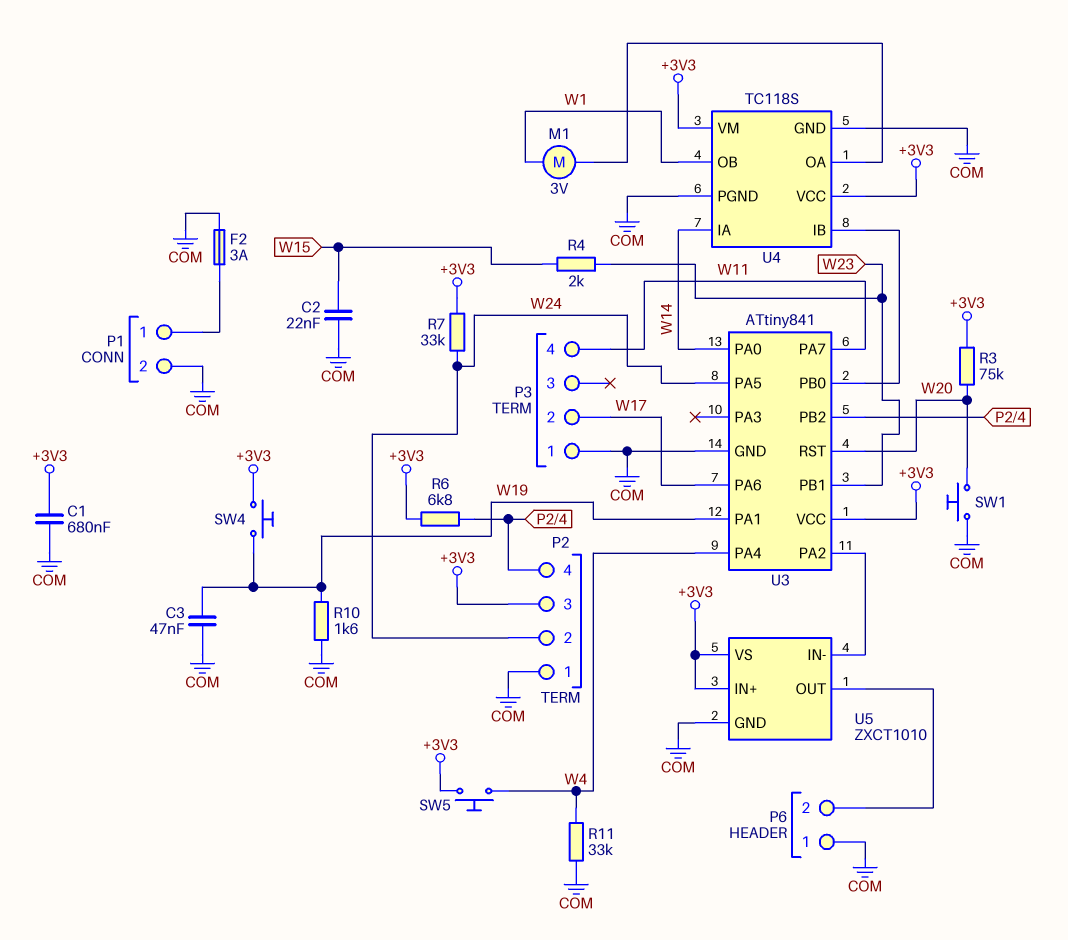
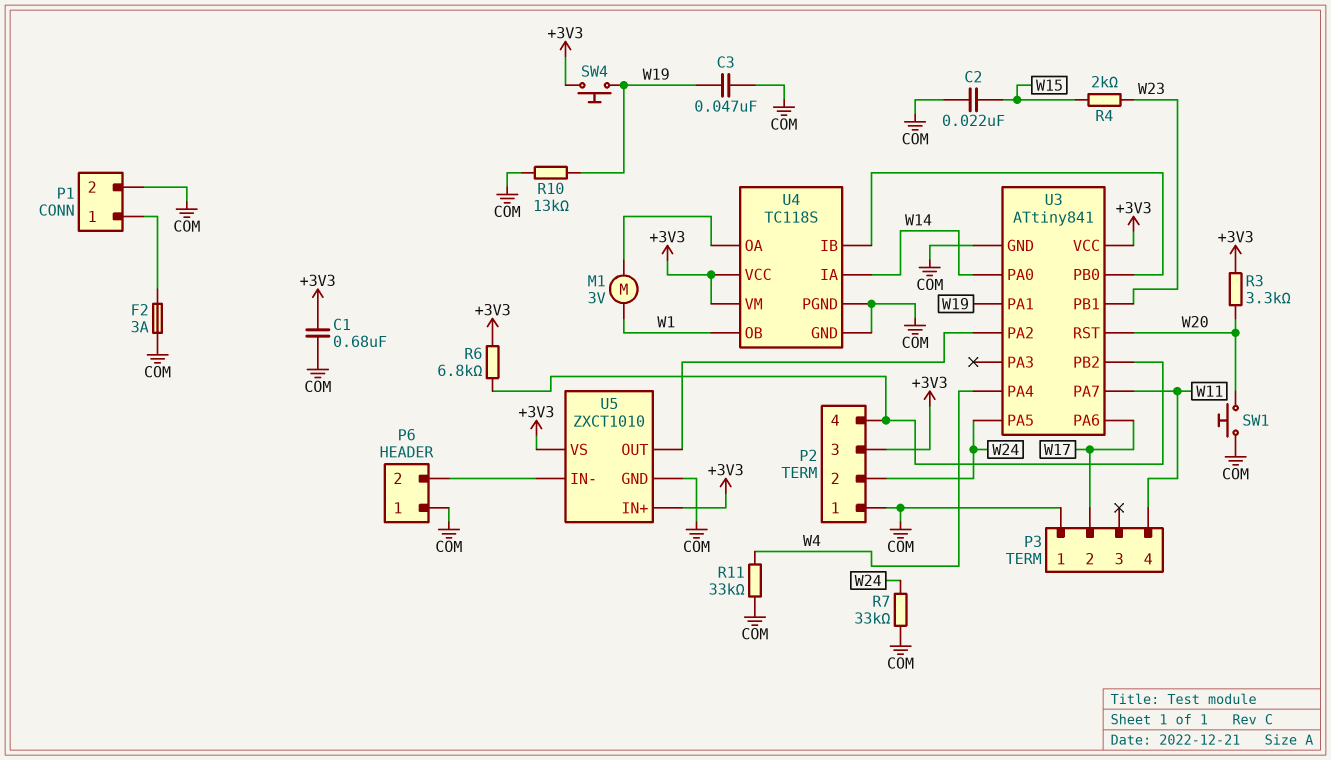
R3: 75k (+3V3, W20) -> 3.3k (+3V3, W20)
R7: 33k (+3V3, W24) -> 33k (COM, W24)
R10: 1.6k (COM, W19) -> 13k (COM, W19)
SW5: button (+3V3, W4) -> none
U5 pin IN-: U3/PA2 -> P6/2
U5 pin OUT: P6/2 -> U3/PA2

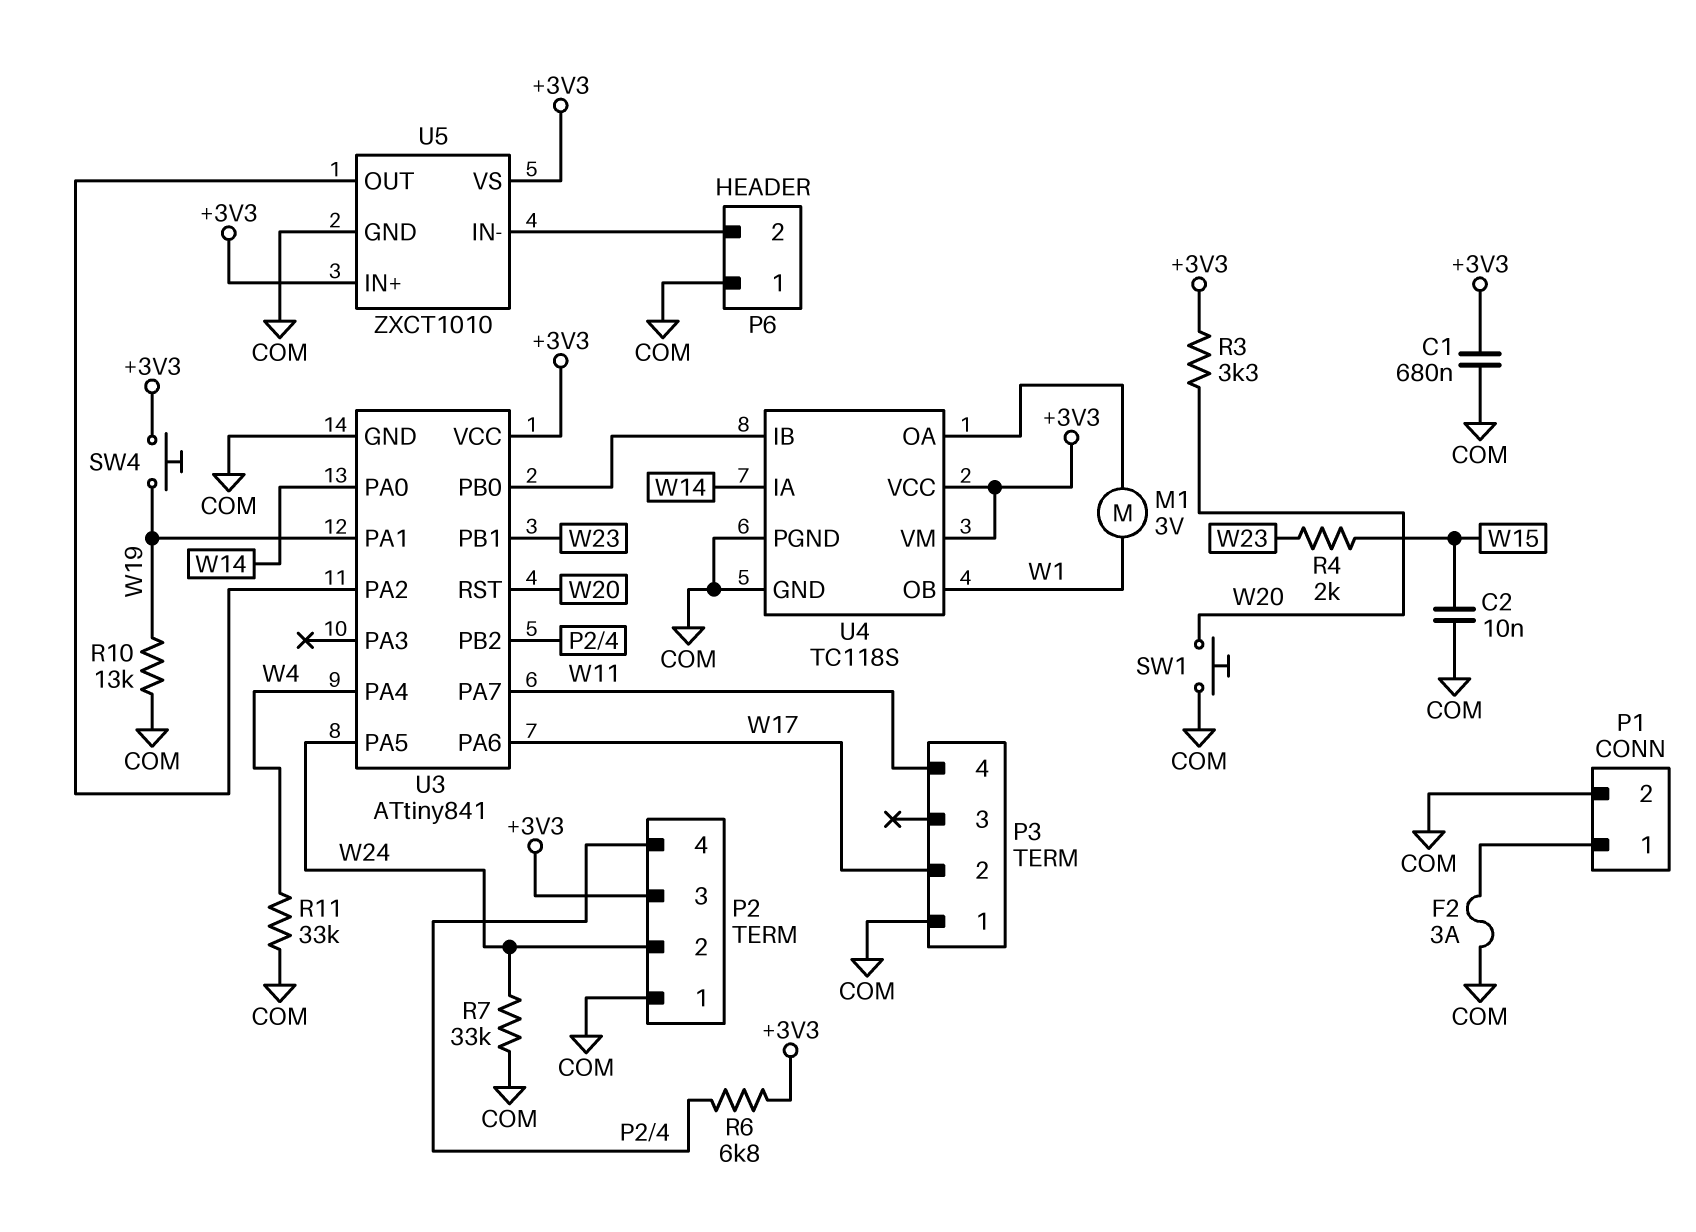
C2: 22nF (COM, W15) -> 10nF (COM, W15)
C3: 47nF (COM, W19) -> none

